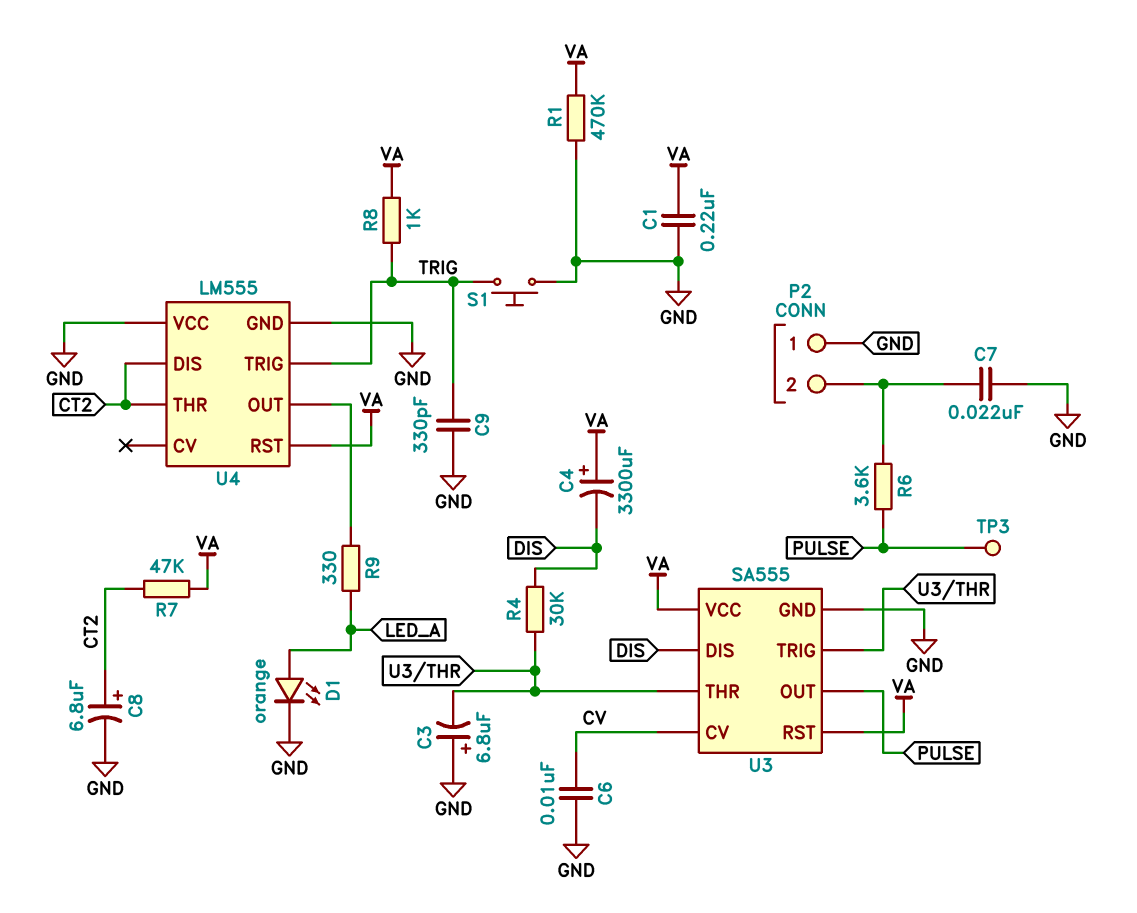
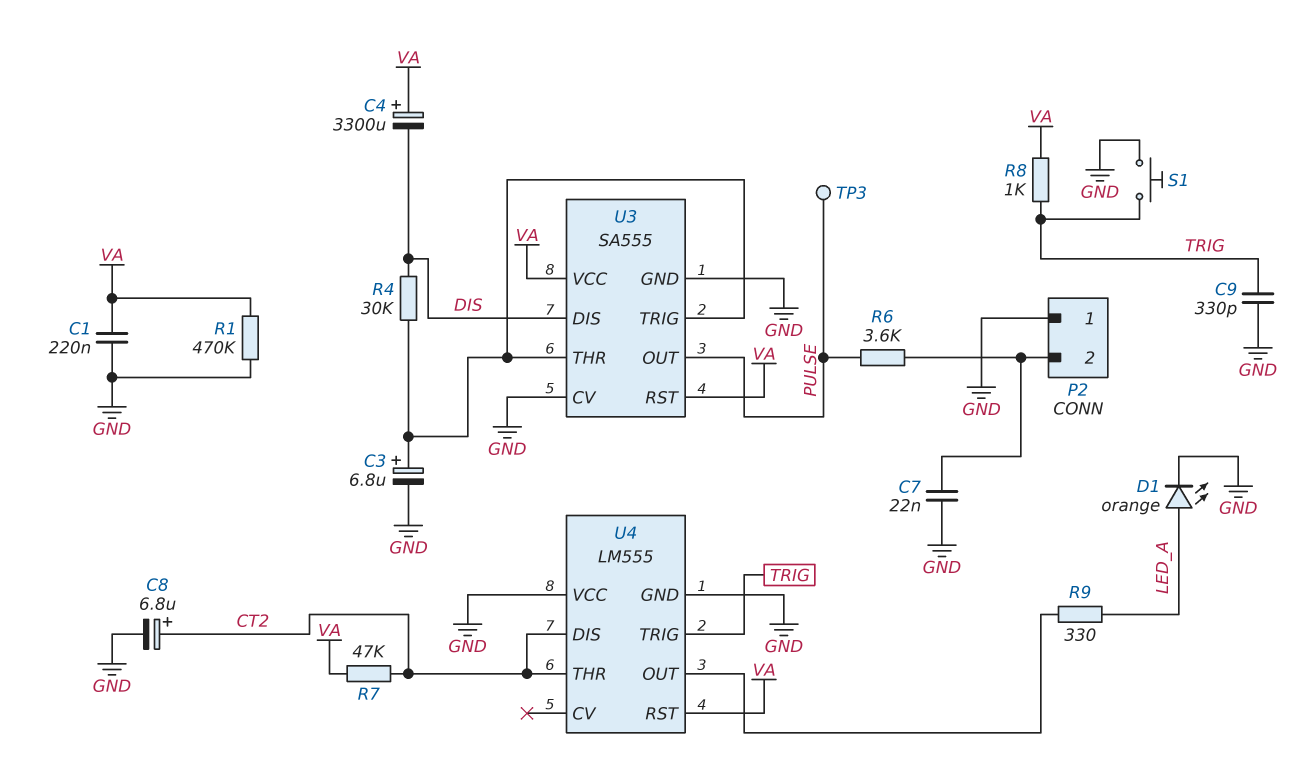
C3: 6.8uF (plus GND, minus U3/THR) -> 6.8uF (plus U3/THR, minus GND)
C6: 10nF (CV, GND) -> none
U3 pin CV: CV -> GND

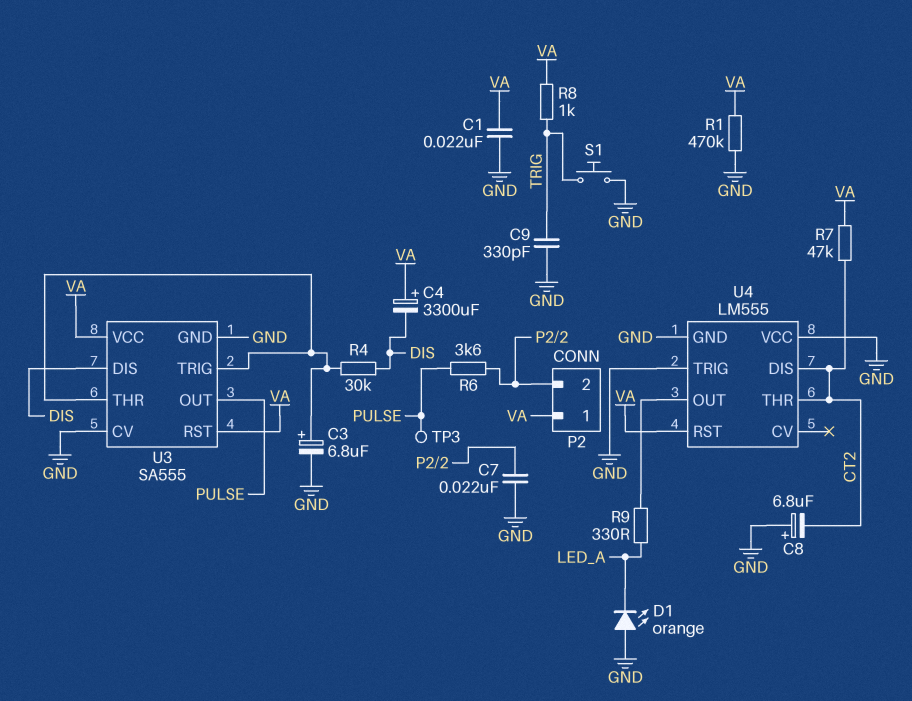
C1: 220nF (GND, VA) -> 22nF (GND, VA)
C8: 6.8uF (plus CT2, minus GND) -> 6.8uF (plus GND, minus CT2)
D1: LED orange (A LED_A, K GND) -> LED orange (A GND, K LED_A)
P2 pin 1: GND -> VA
U4 pin TRIG: TRIG -> GND

